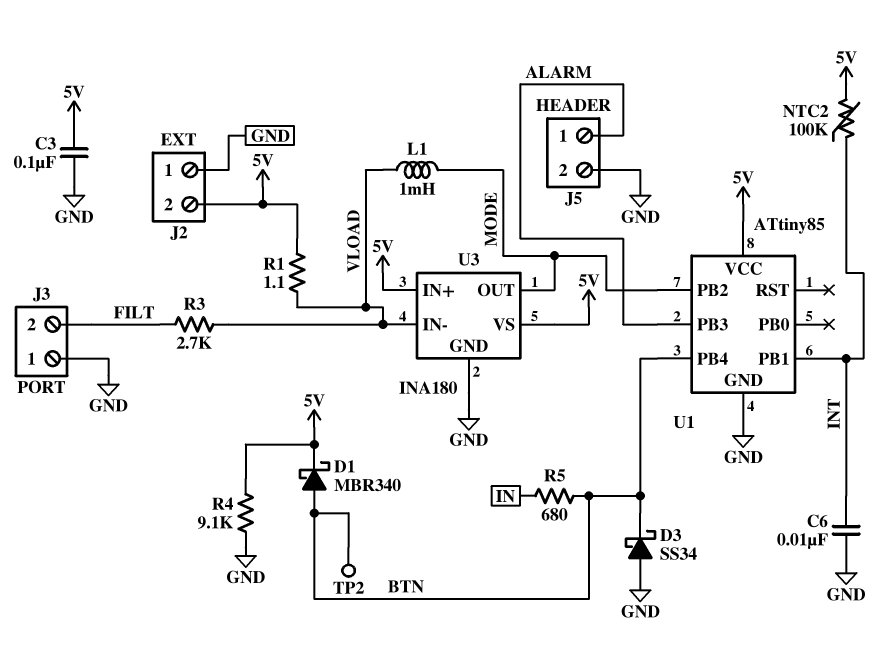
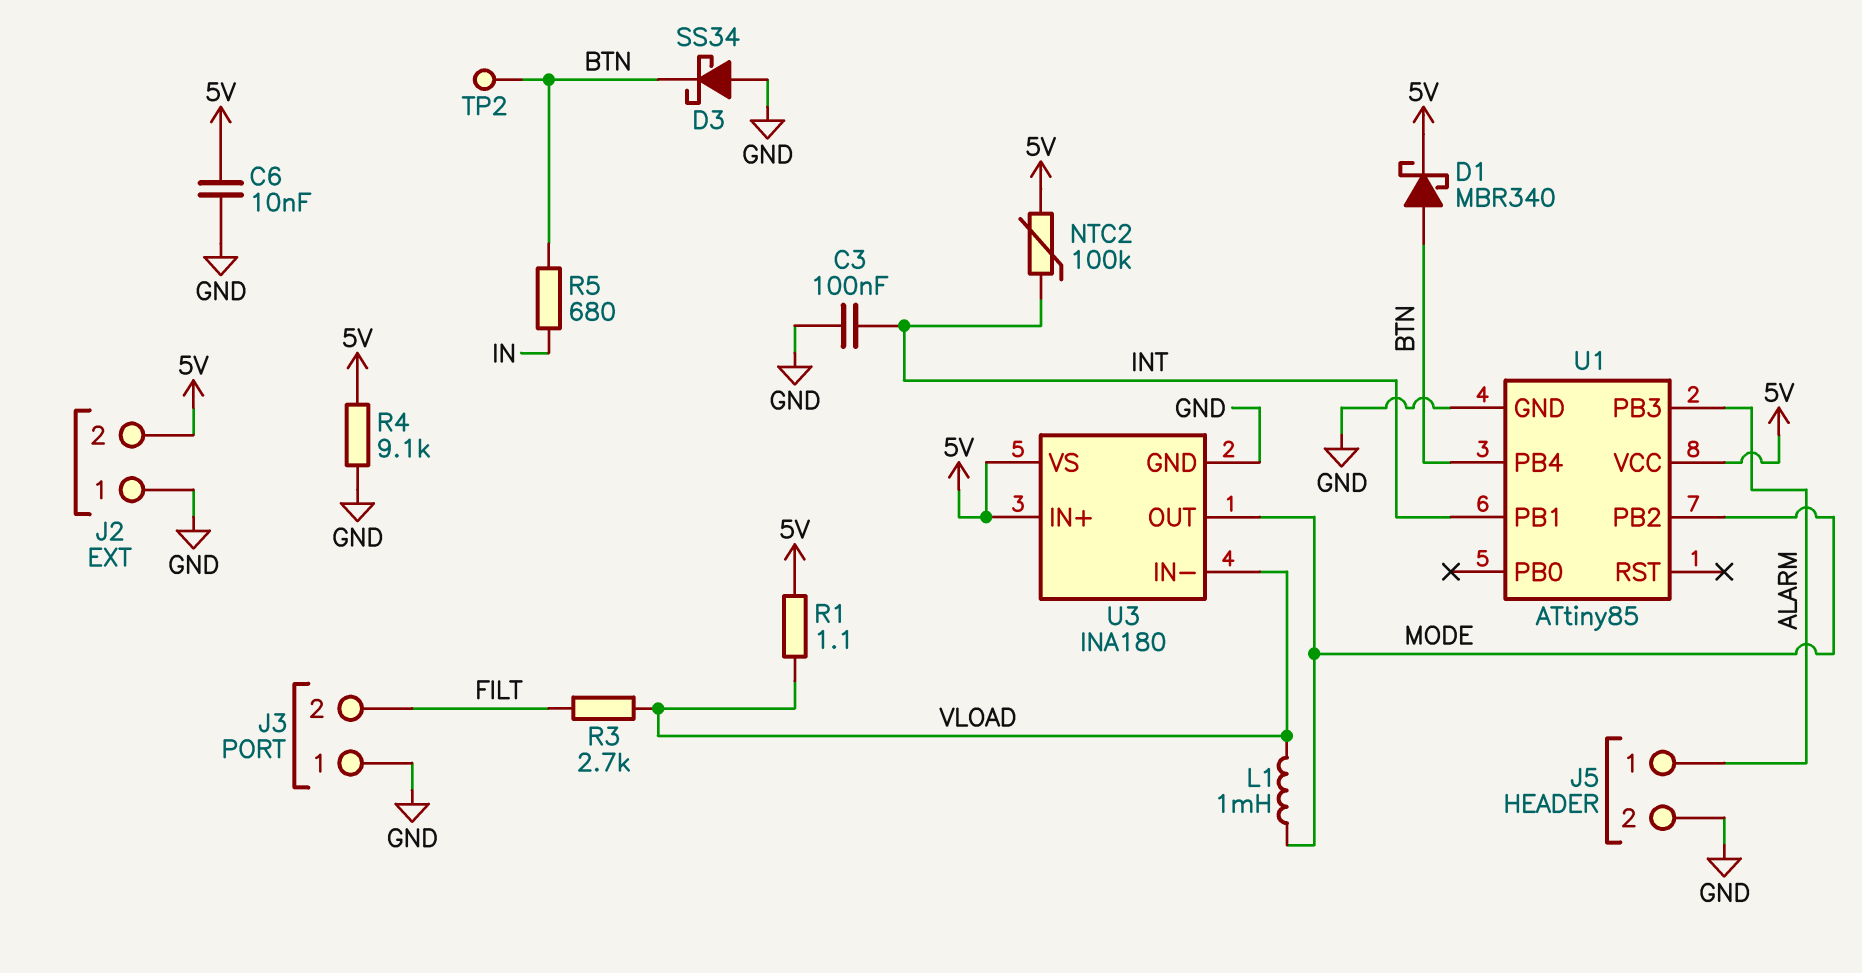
C3: 100nF (5V, GND) -> 100nF (GND, INT)
C6: 10nF (GND, INT) -> 10nF (5V, GND)

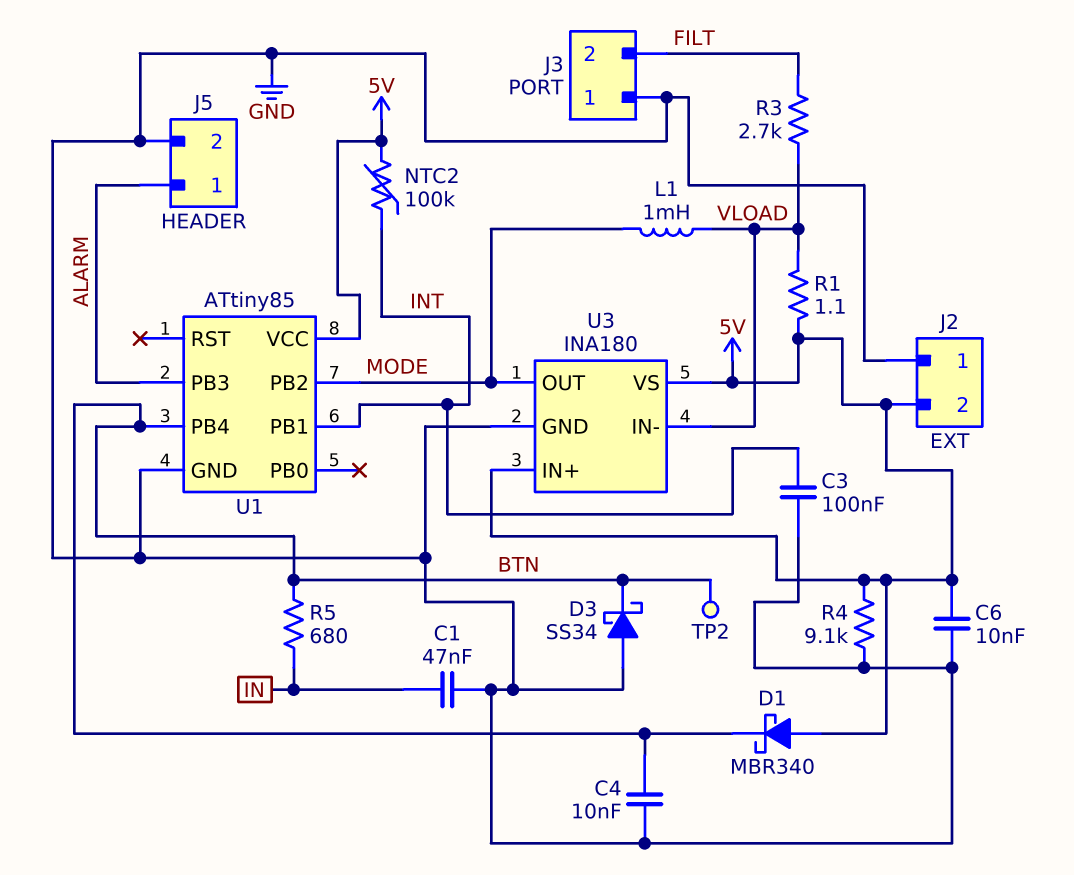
C1: none -> 47nF (GND, IN)
C4: none -> 10nF (BTN, GND)
D1: schottky MBR340 (A BTN, K 5V) -> schottky MBR340 (A 5V, K BTN)

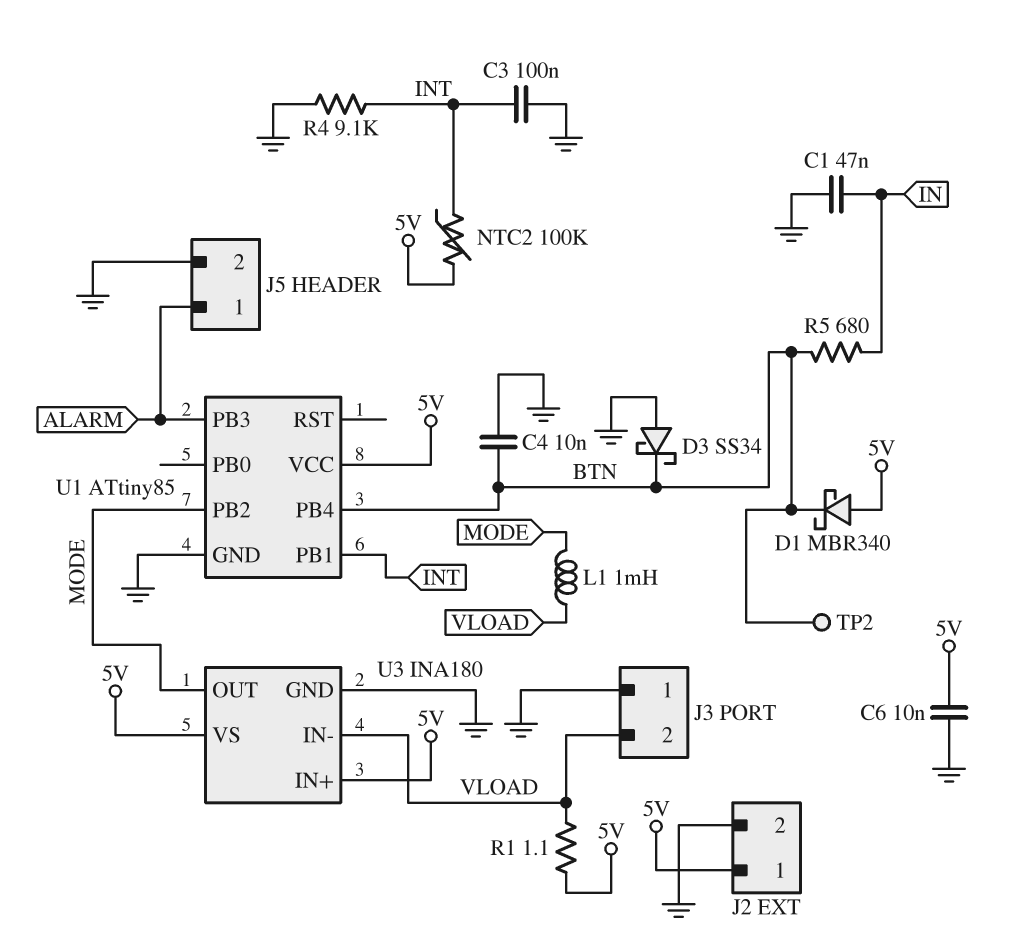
J2 pin 1: GND -> 5V
J2 pin 2: 5V -> GND
J3 pin 2: FILT -> VLOAD
R3: 2.7k (FILT, VLOAD) -> none
R4: 9.1k (5V, GND) -> 9.1k (GND, INT)

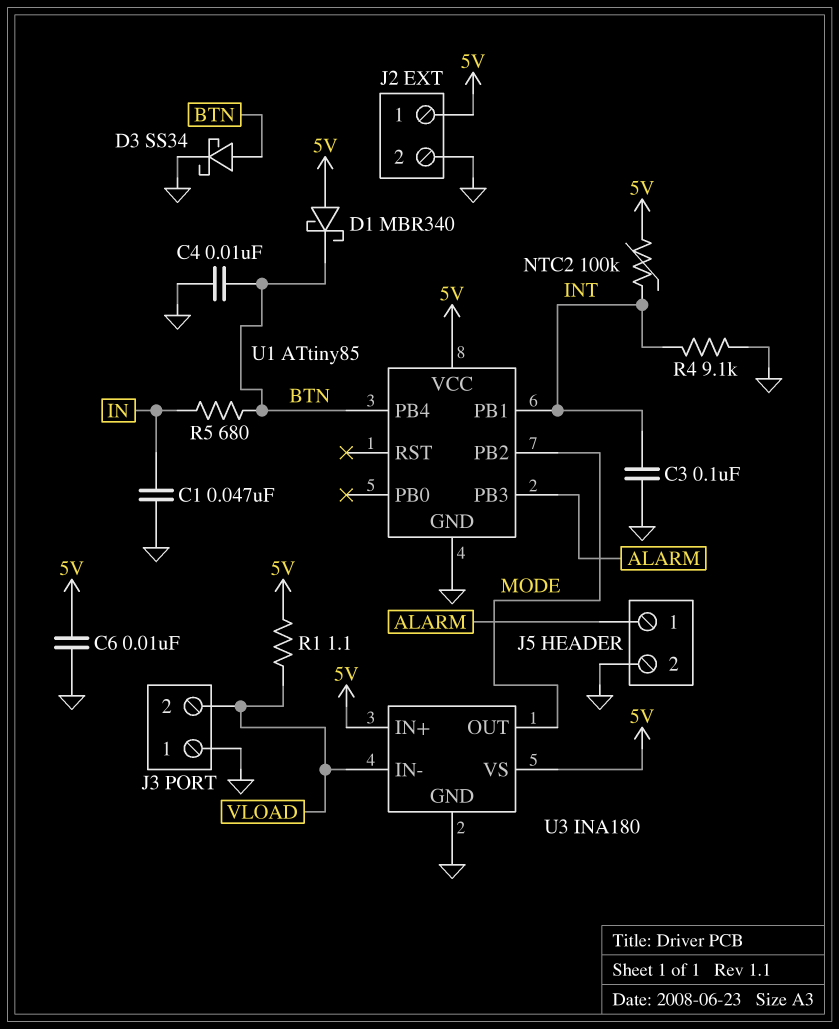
D3: schottky SS34 (A GND, K BTN) -> schottky SS34 (A BTN, K GND)
L1: 1mH (MODE, VLOAD) -> none
TP2: test point (BTN) -> none

